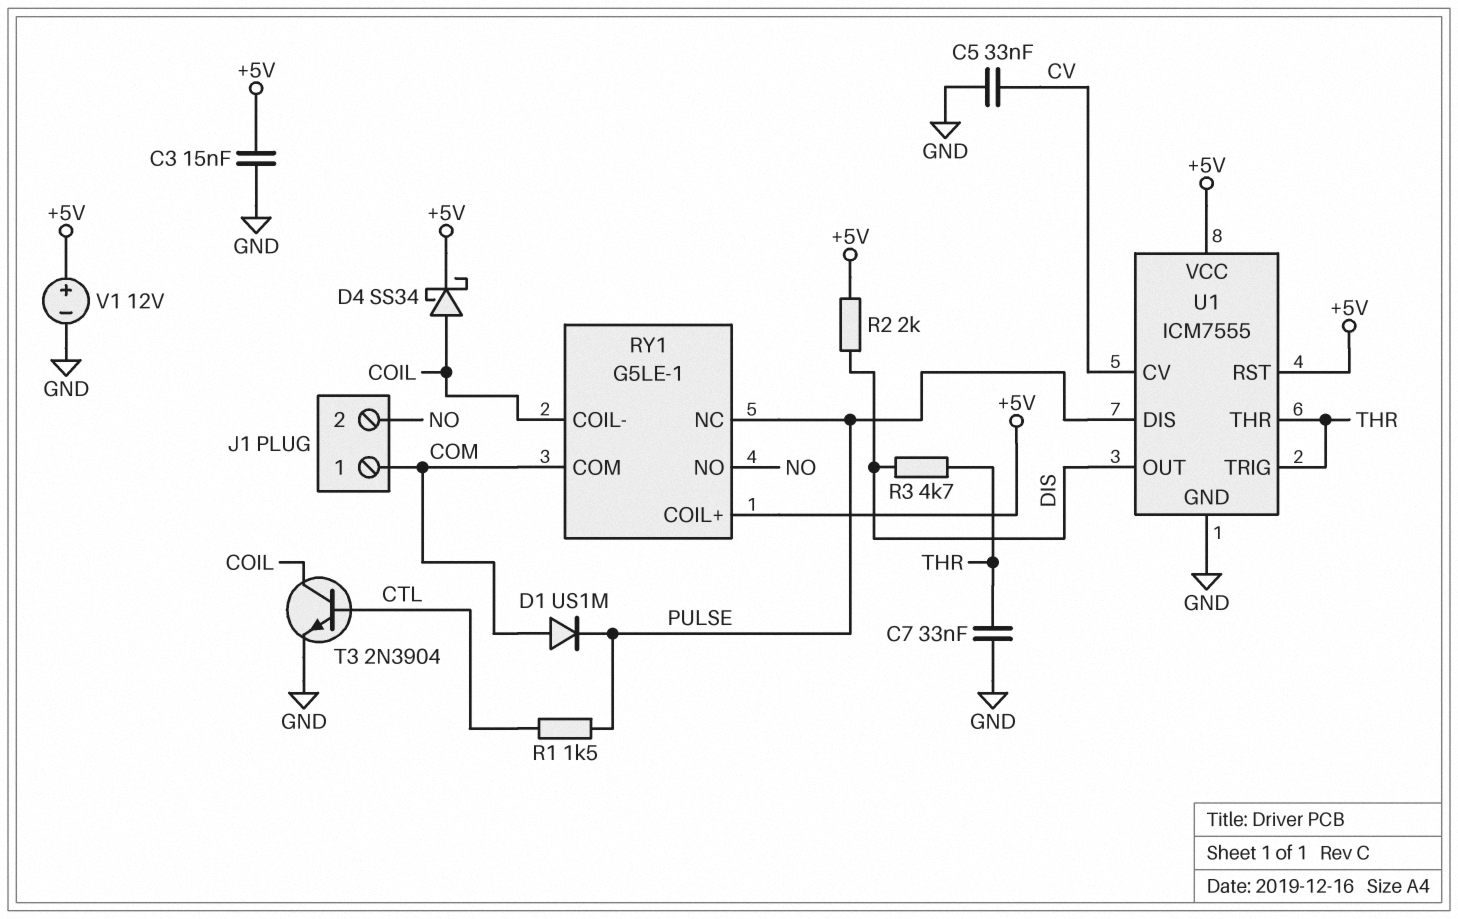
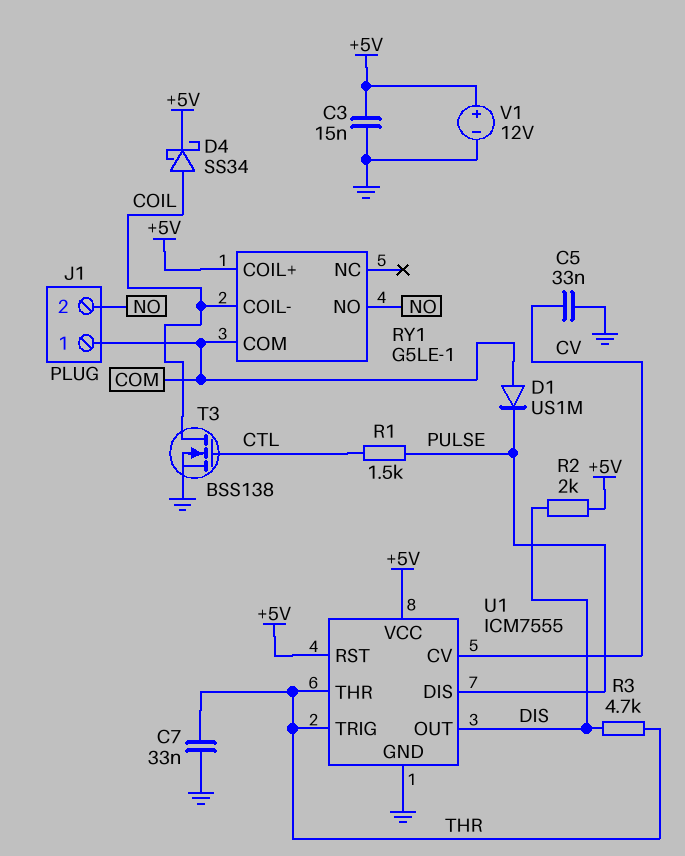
RY1 pin NC: PULSE -> none
T3: NPN 2N3904 (B CTL, C COIL, E GND) -> NMOS BSS138 (G CTL, D COIL, S GND)

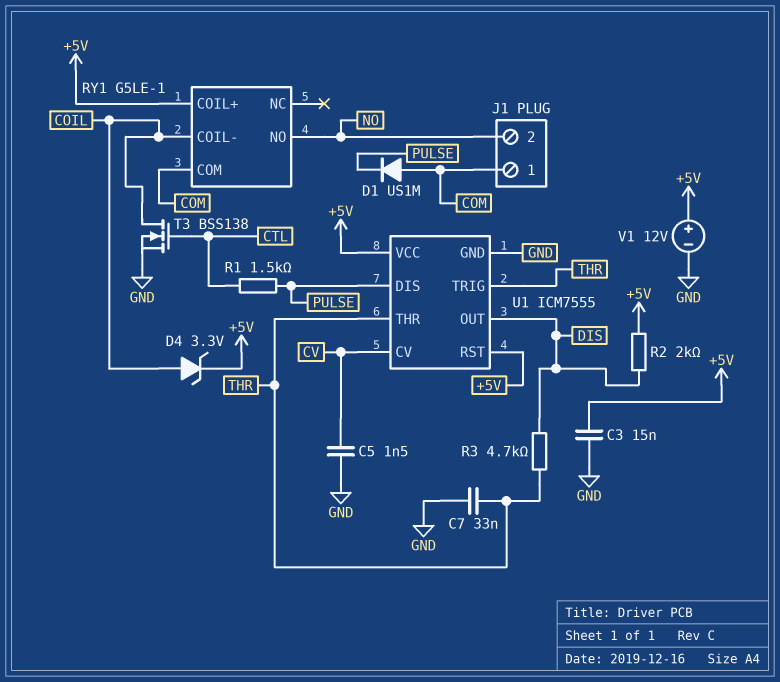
C5: 33nF (CV, GND) -> 1.5nF (CV, GND)
D4: schottky SS34 (A COIL, K +5V) -> zener 3.3V (A COIL, K +5V)

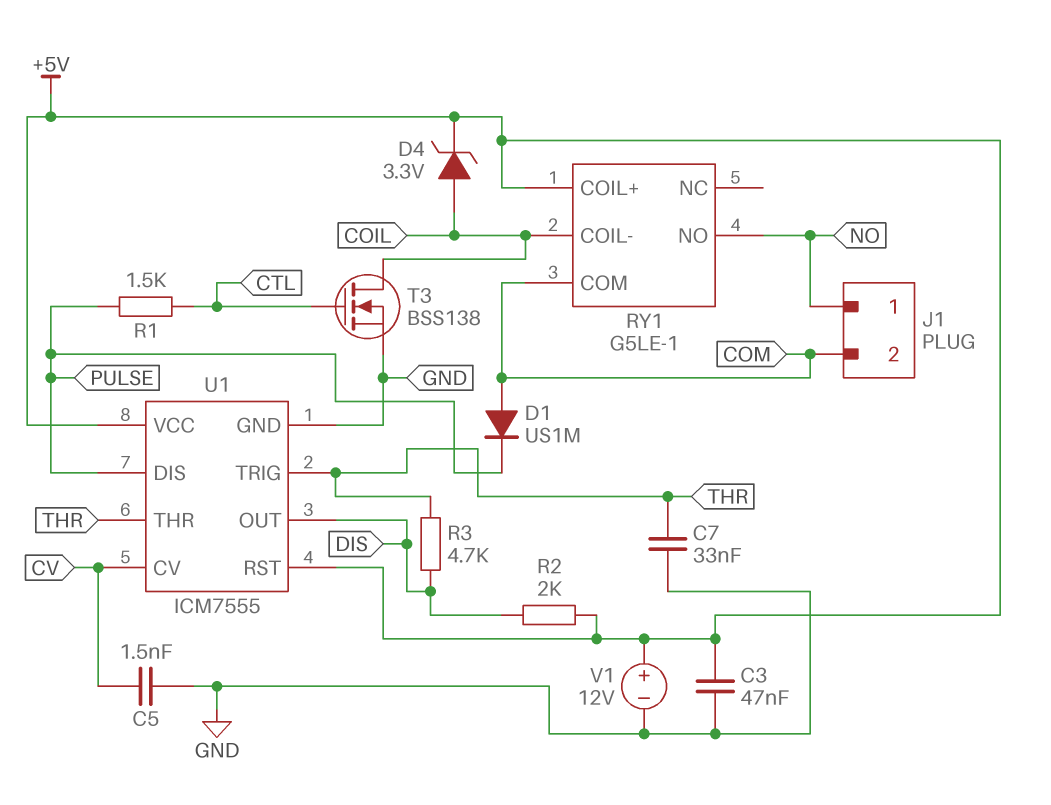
C3: 15nF (+5V, GND) -> 47nF (+5V, GND)
J1 pin 1: COM -> NO
J1 pin 2: NO -> COM

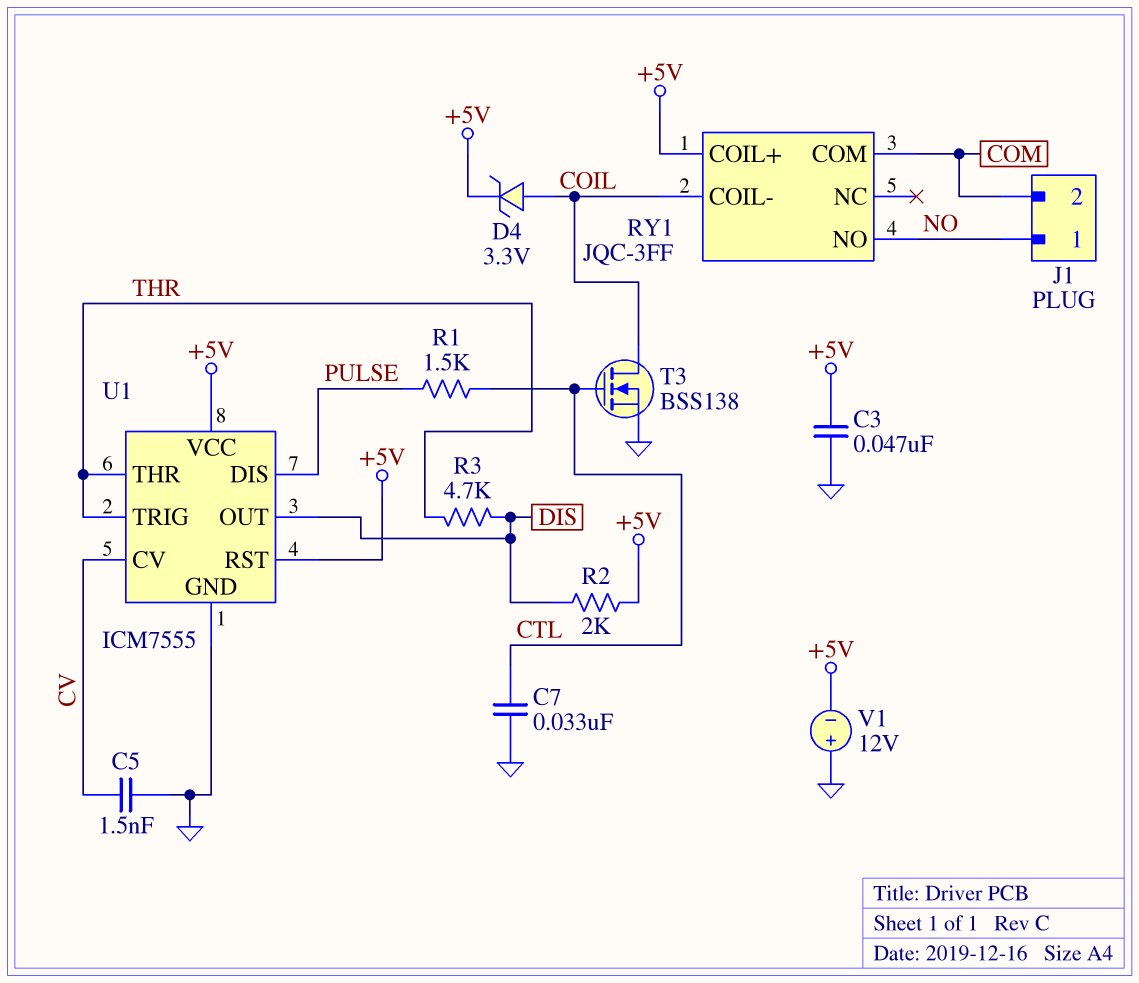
C7: 33nF (GND, THR) -> 33nF (CTL, GND)
D1: diode US1M (A COM, K PULSE) -> none
RY1: G5LE-1 -> JQC-3FF
V1: 12V (plus +5V, minus GND) -> 12V (plus GND, minus +5V)

